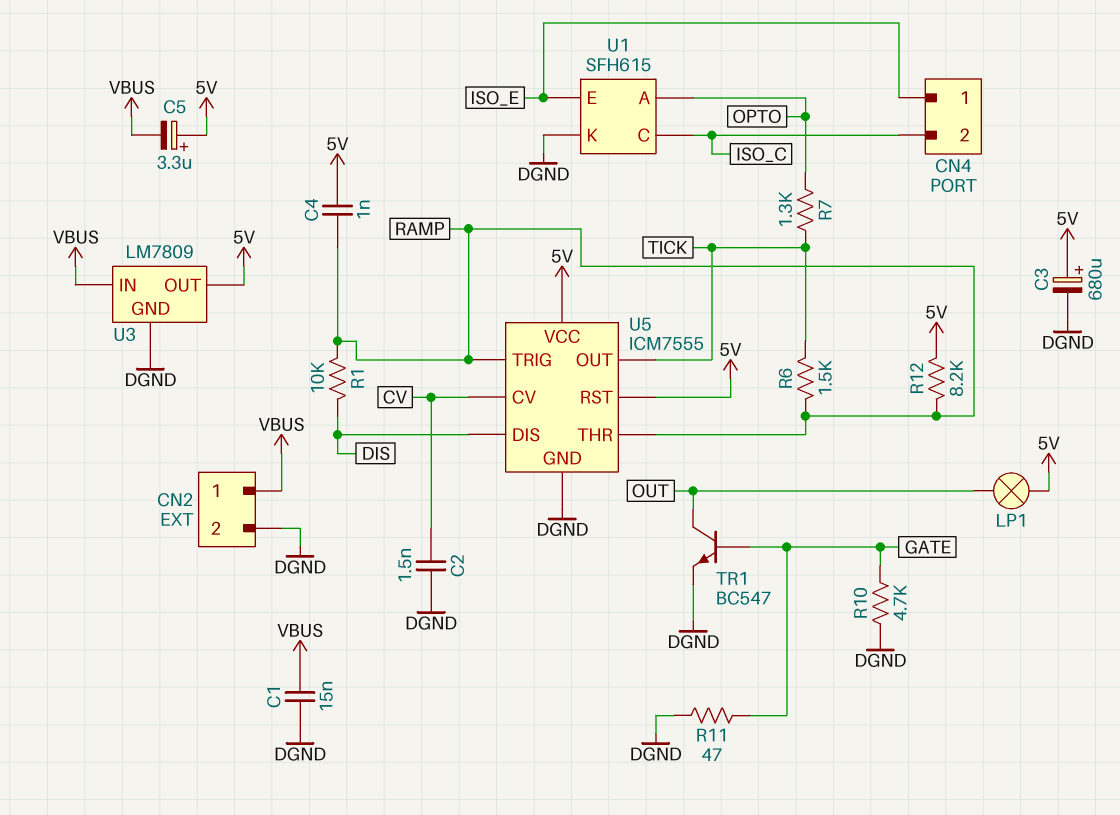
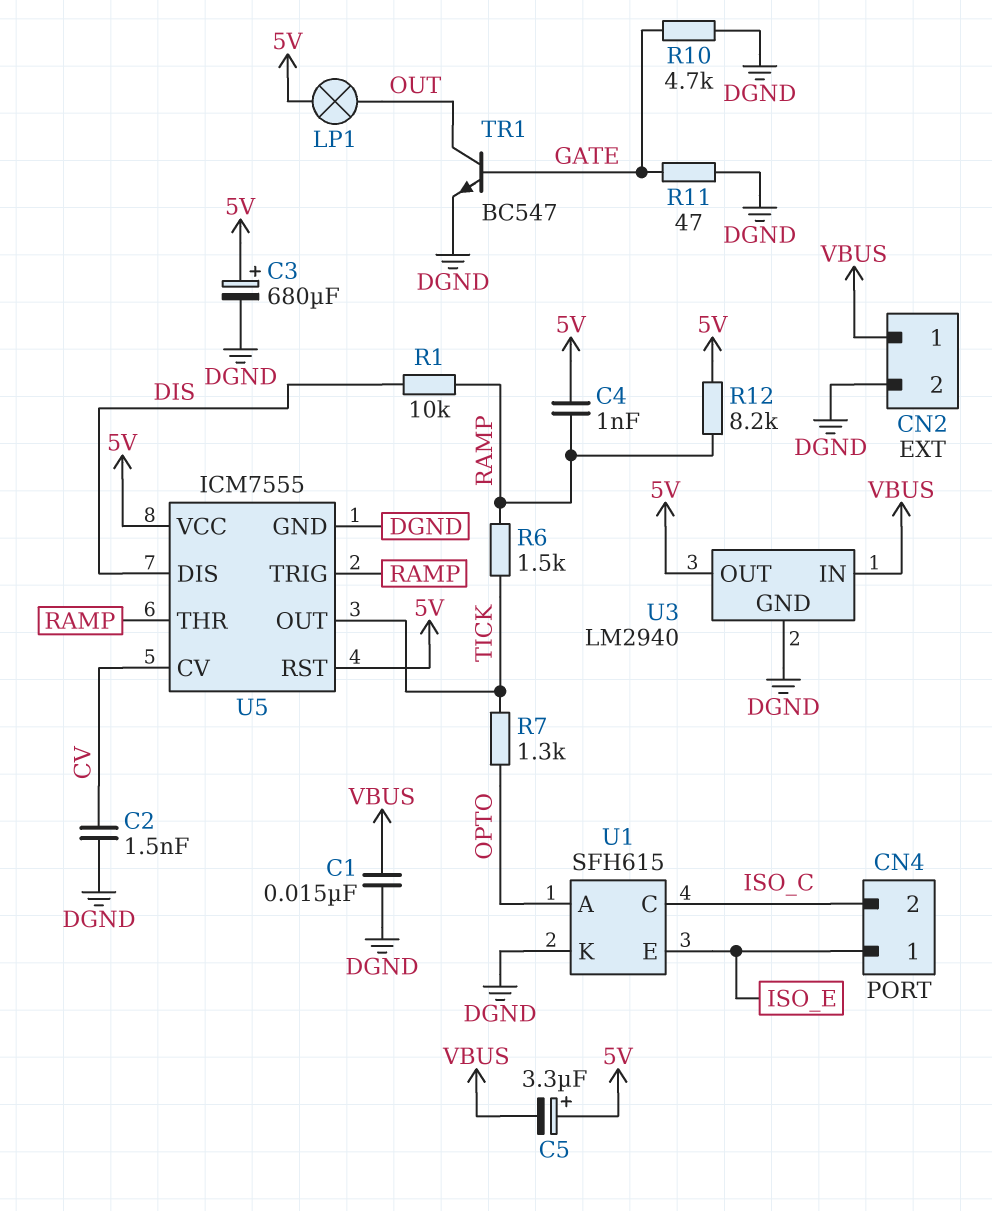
U3: LM7809 -> LM2940

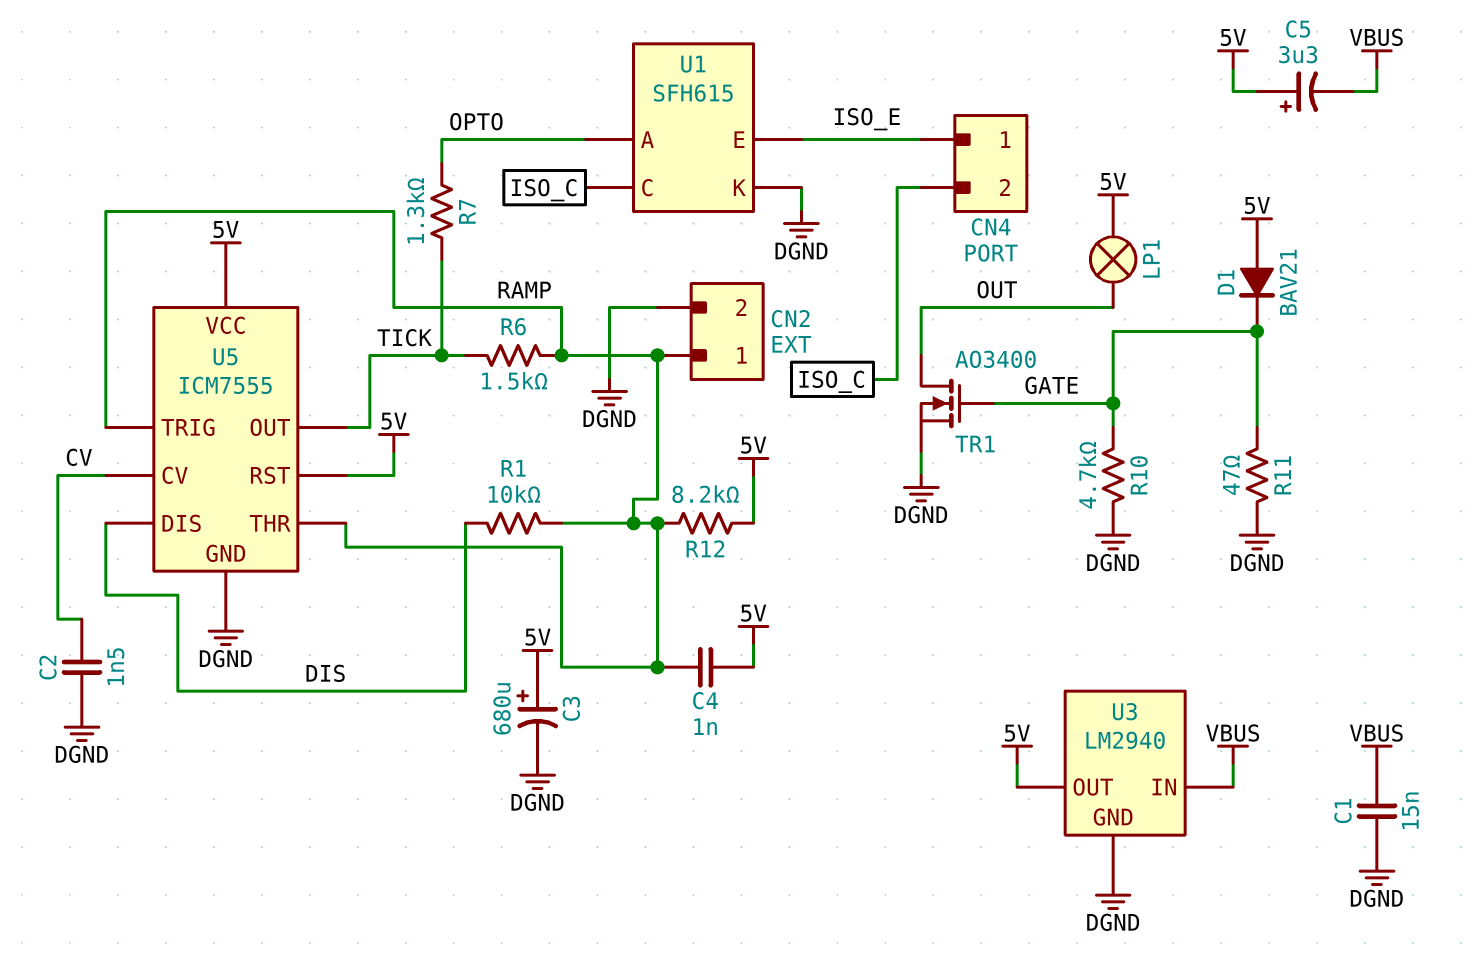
CN2 pin 1: VBUS -> RAMP
D1: none -> diode BAV21 (A 5V, K GATE)
TR1: NPN BC547 (B GATE, C OUT, E DGND) -> NMOS AO3400 (G GATE, D OUT, S DGND)

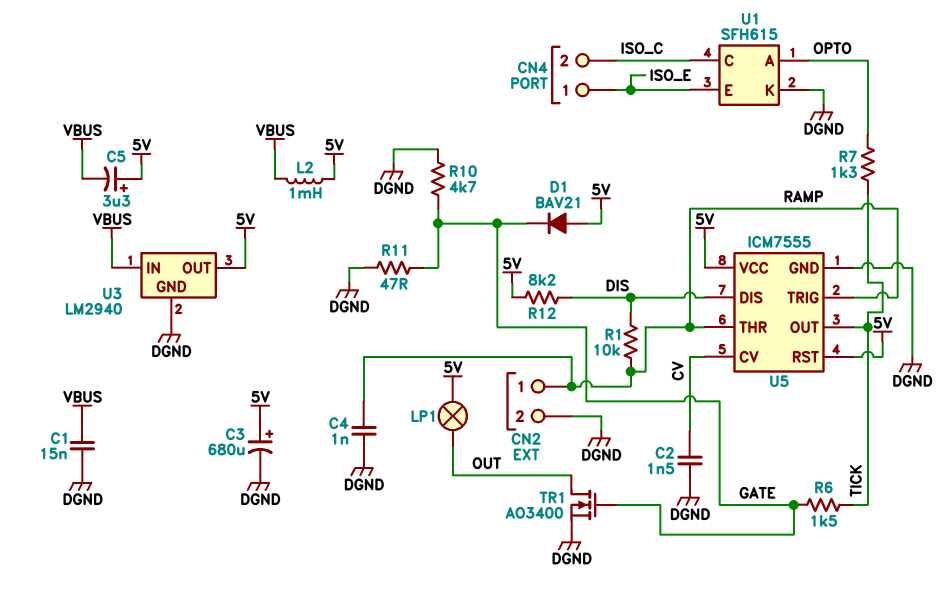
C4: 1nF (5V, RAMP) -> 1nF (DGND, RAMP)
L2: none -> 1mH (5V, VBUS)
R6: 1.5k (RAMP, TICK) -> 1.5k (GATE, TICK)
R12: 8.2k (5V, RAMP) -> 8.2k (5V, DIS)

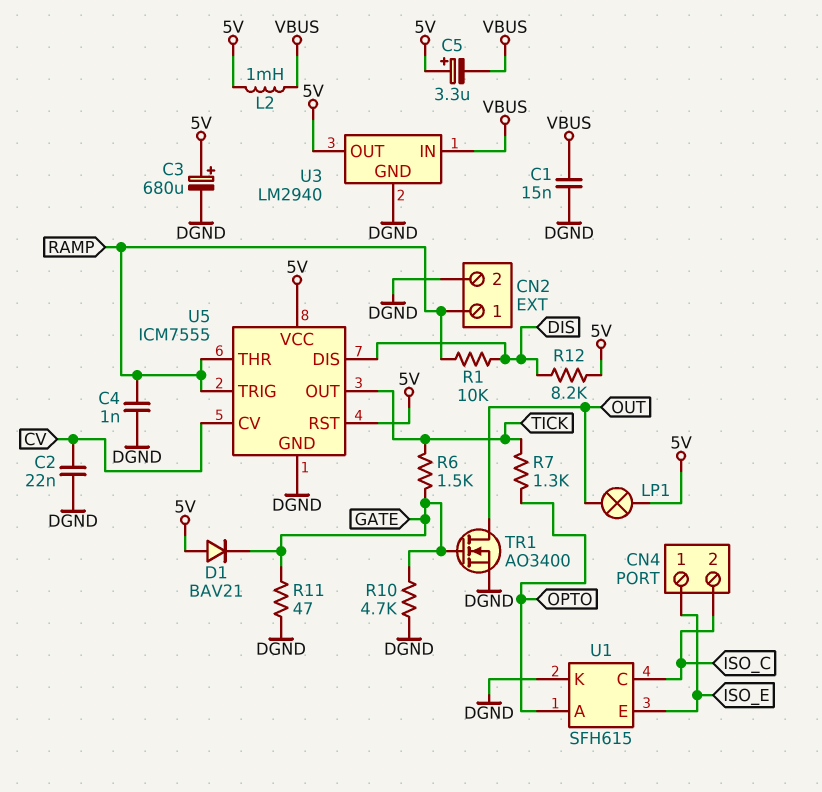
C2: 1.5nF (CV, DGND) -> 22nF (CV, DGND)

